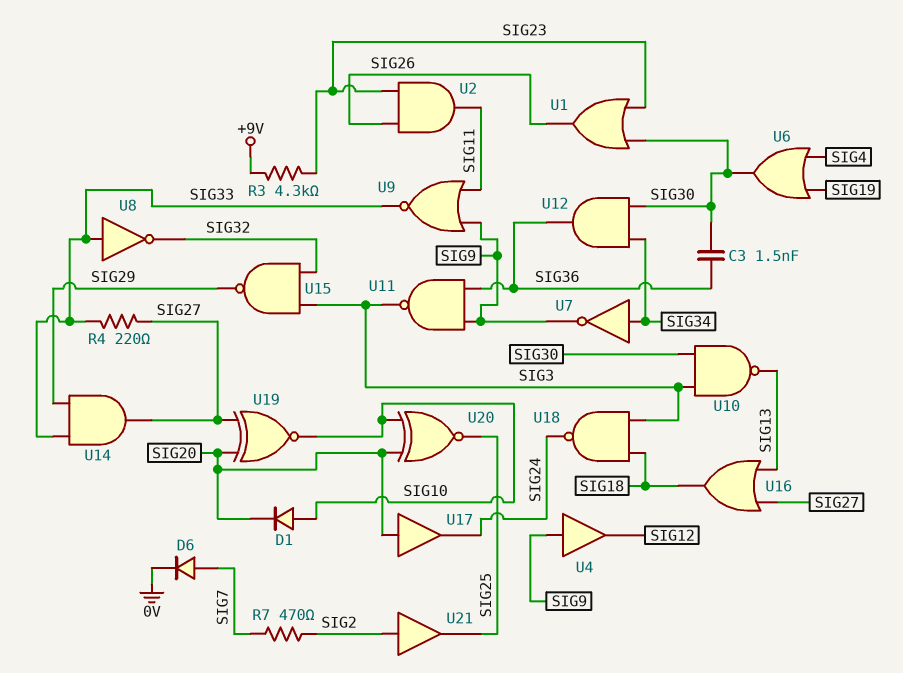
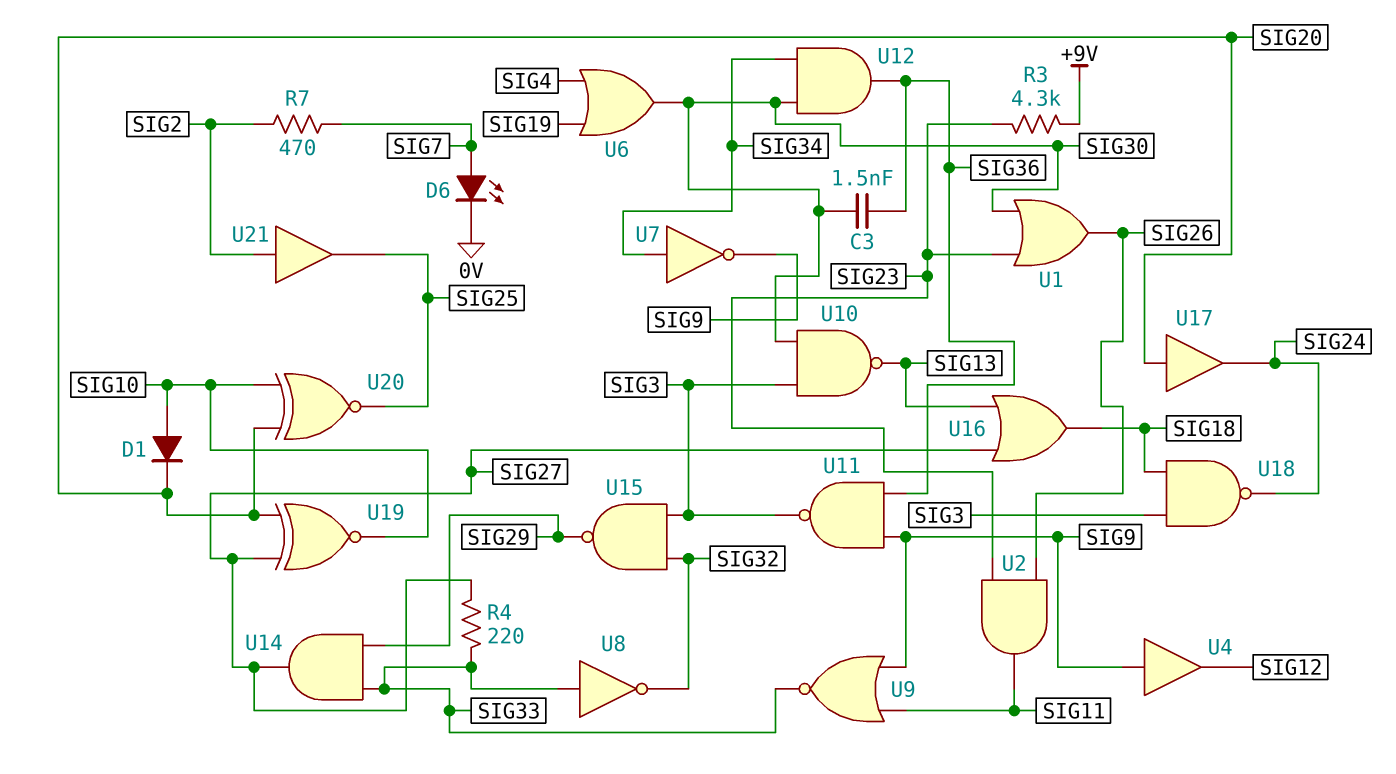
D6: diode (A SIG7, K 0V) -> LED (A SIG7, K 0V)

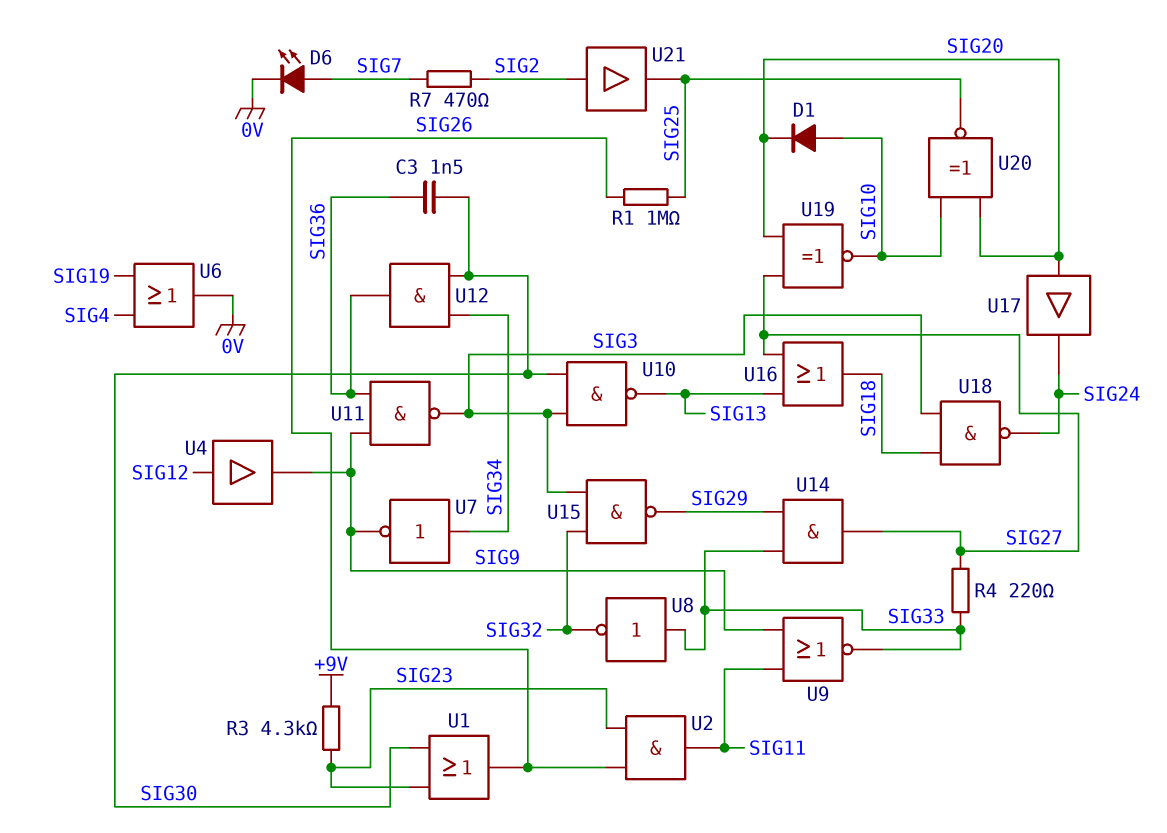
R1: none -> 1M (SIG25, SIG26)
U4: buffer (in SIG9, out SIG12) -> buffer (in SIG12, out SIG9)
U6: OR (in SIG4, in SIG19, out SIG30) -> OR (in SIG4, in SIG19, out 0V)

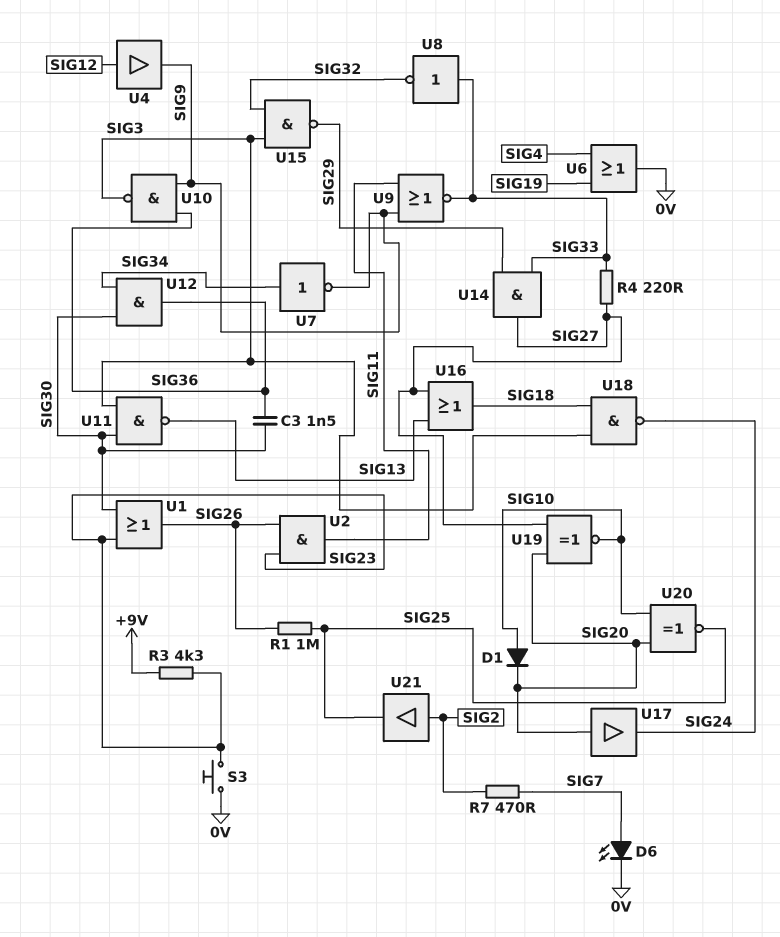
S3: none -> button (0V, SIG23)
U10: NAND (in SIG3, in SIG30, out SIG13) -> NAND (in SIG9, in SIG36, out SIG3)
U11: NAND (in SIG9, in SIG36, out SIG3) -> NAND (in SIG3, in SIG30, out SIG13)

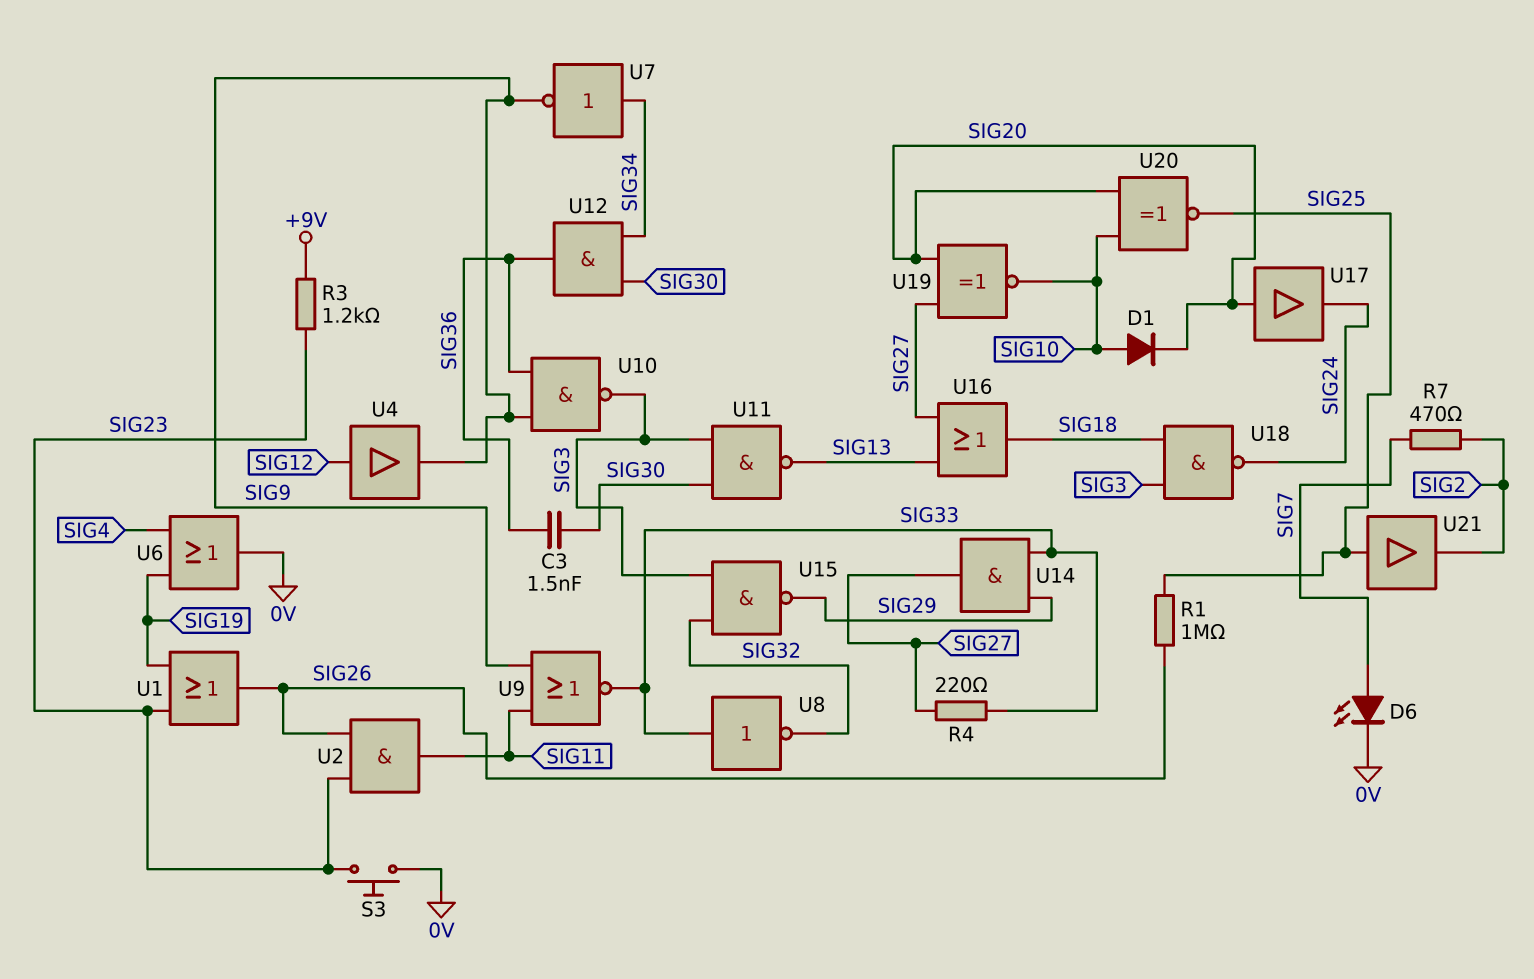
R3: 4.3k (+9V, SIG23) -> 1.2k (+9V, SIG23)
U1: OR (in SIG23, in SIG30, out SIG26) -> OR (in SIG19, in SIG23, out SIG26)
U21: buffer (in SIG2, out SIG25) -> buffer (in SIG25, out SIG2)

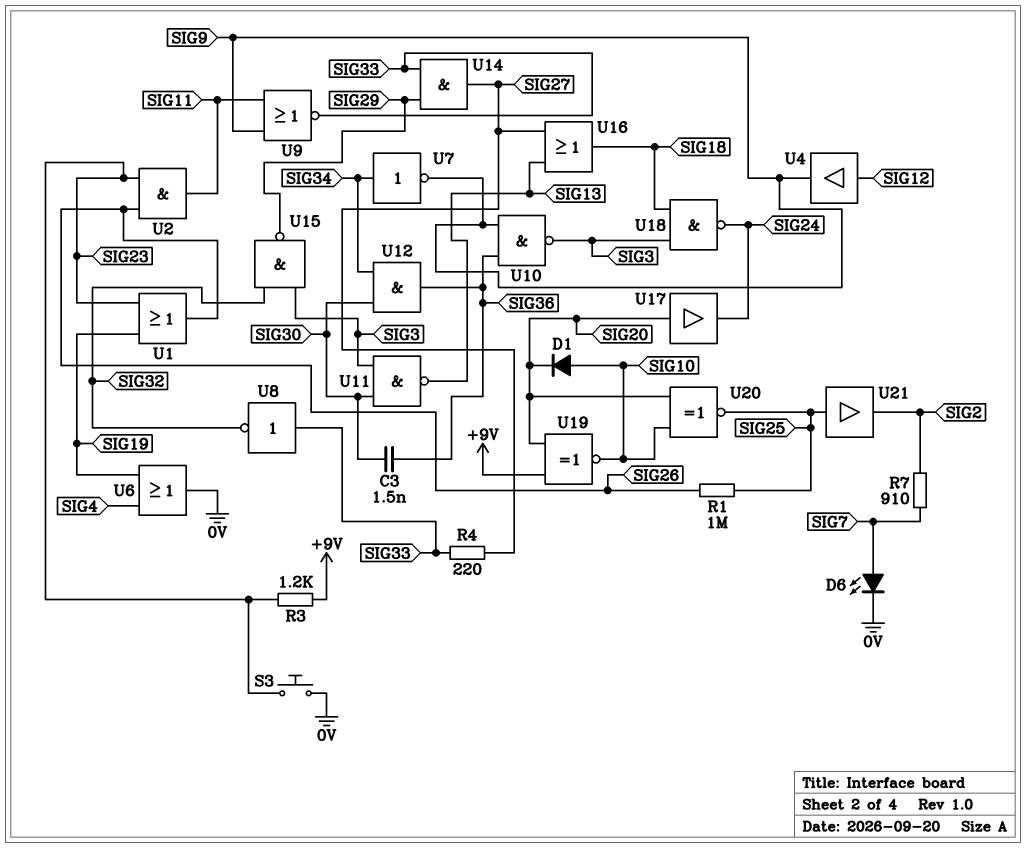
R7: 470 (SIG2, SIG7) -> 910 (SIG2, SIG7)
U19: XNOR (in SIG20, in SIG27, out SIG10) -> XNOR (in +9V, in SIG20, out SIG10)

